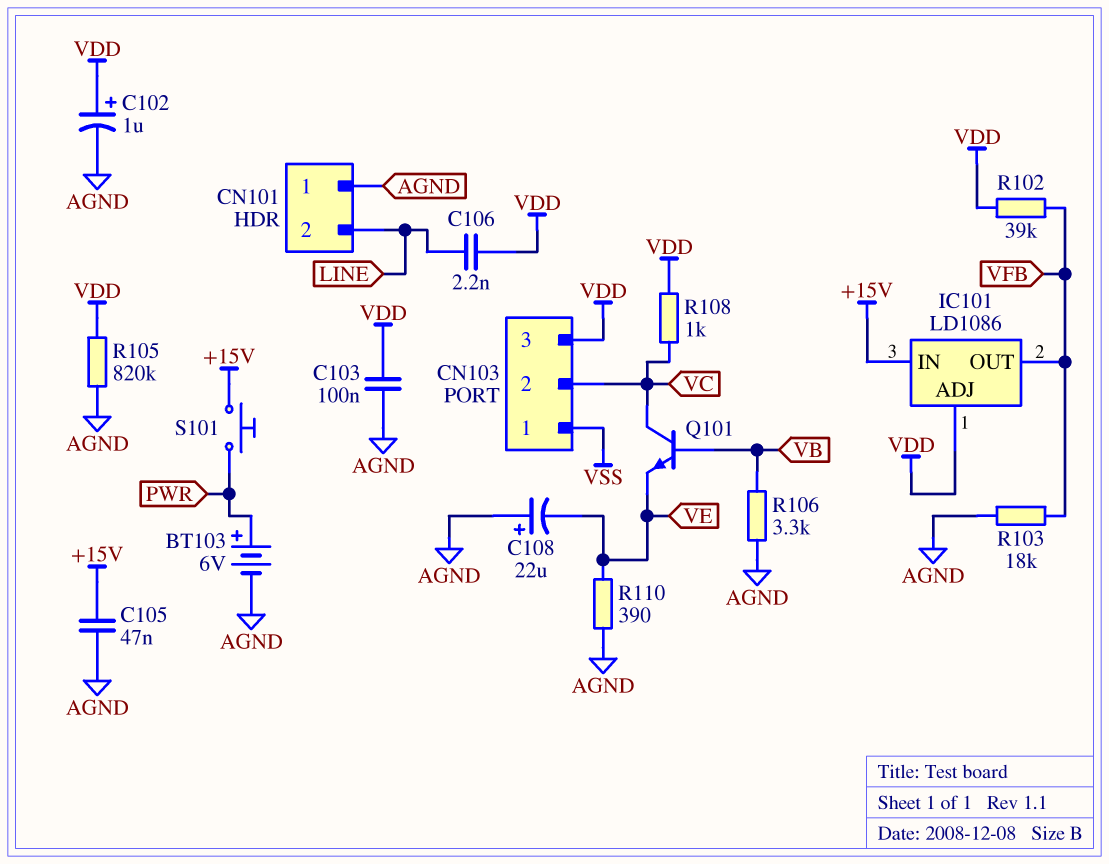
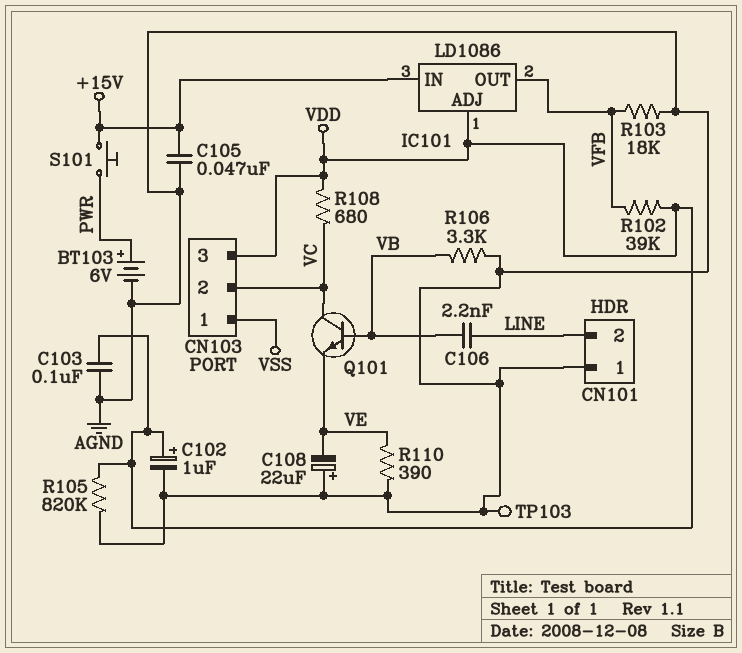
C106: 2.2nF (LINE, VDD) -> 2.2nF (LINE, VB)
R108: 1k (VC, VDD) -> 680 (VC, VDD)
TP103: none -> test point (AGND)

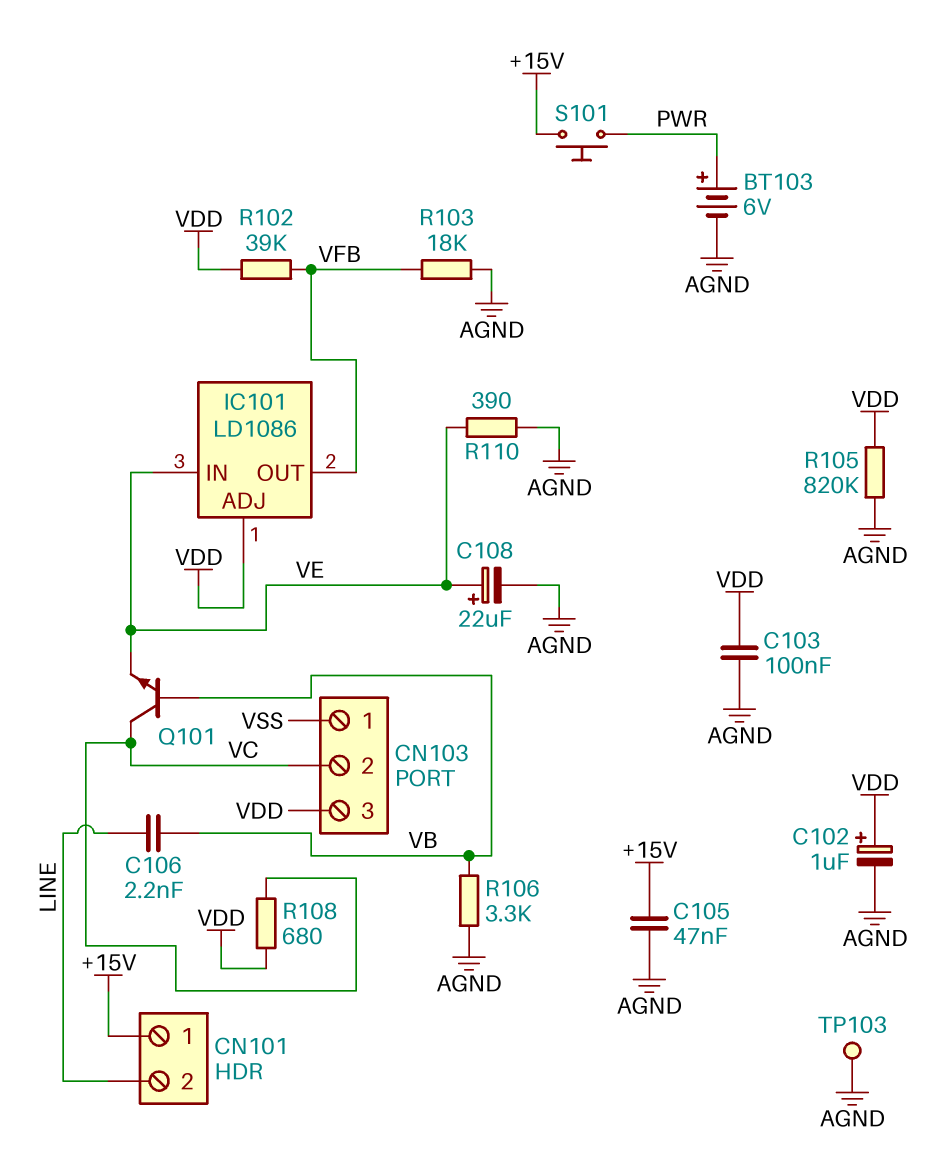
C108: 22uF (plus AGND, minus VE) -> 22uF (plus VE, minus AGND)
CN101 pin 1: AGND -> +15V
IC101 pin IN: +15V -> VE

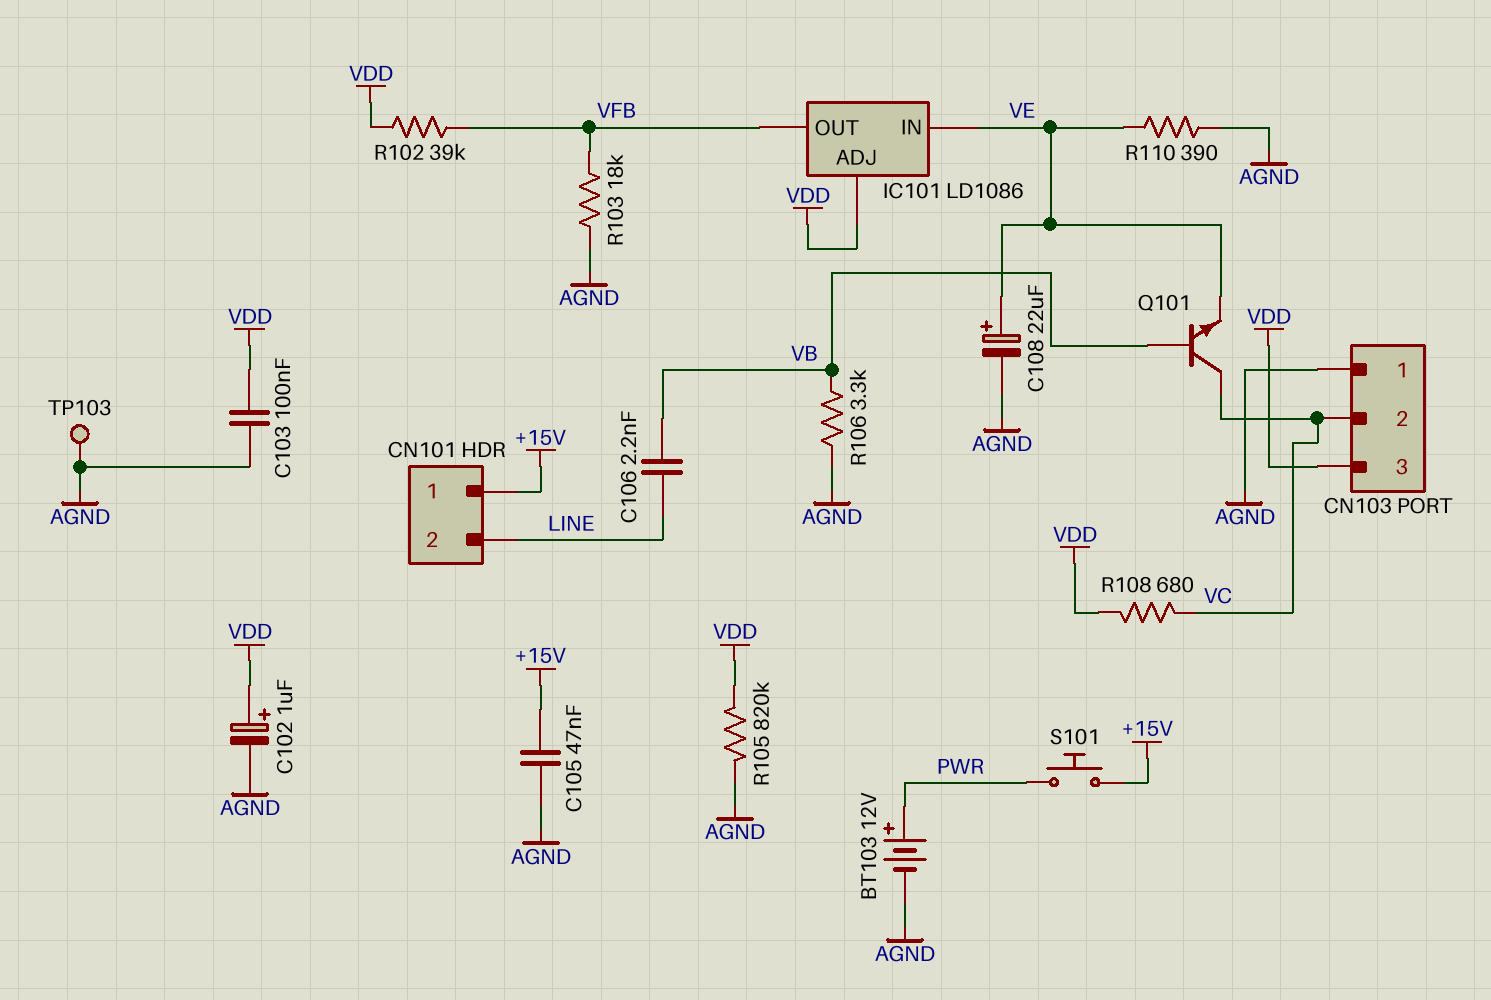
BT103: 6V (plus PWR, minus AGND) -> 12V (plus PWR, minus AGND)
CN103 pin 1: VSS -> AGND

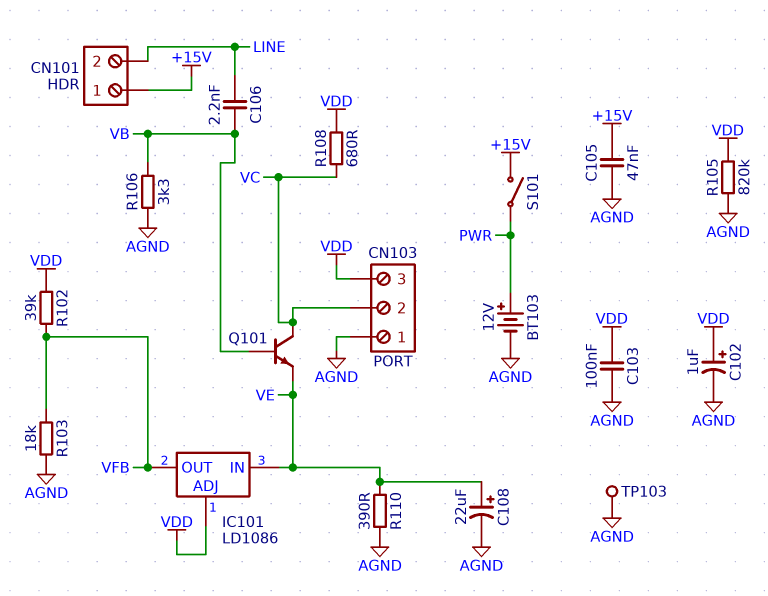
S101: button (+15V, PWR) -> switch (+15V, PWR)

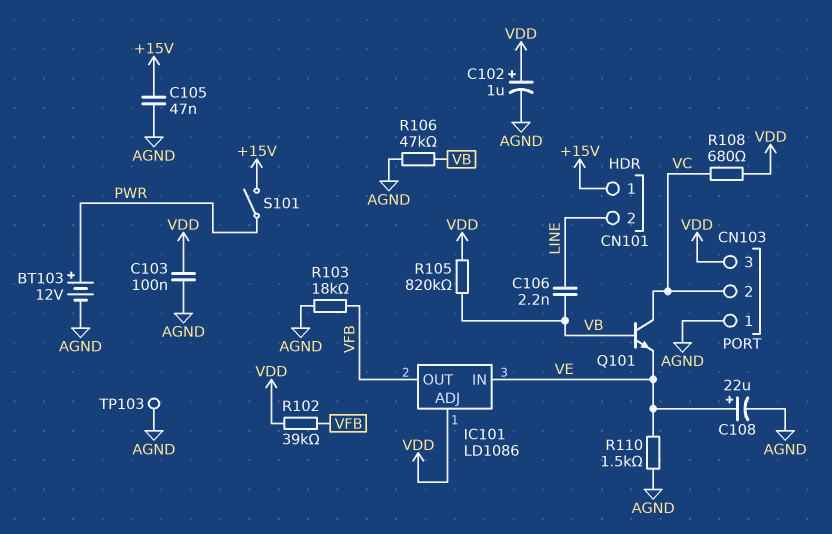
R105: 820k (AGND, VDD) -> 820k (VB, VDD)
R106: 3.3k (AGND, VB) -> 47k (AGND, VB)
R110: 390 (AGND, VE) -> 1.5k (AGND, VE)

